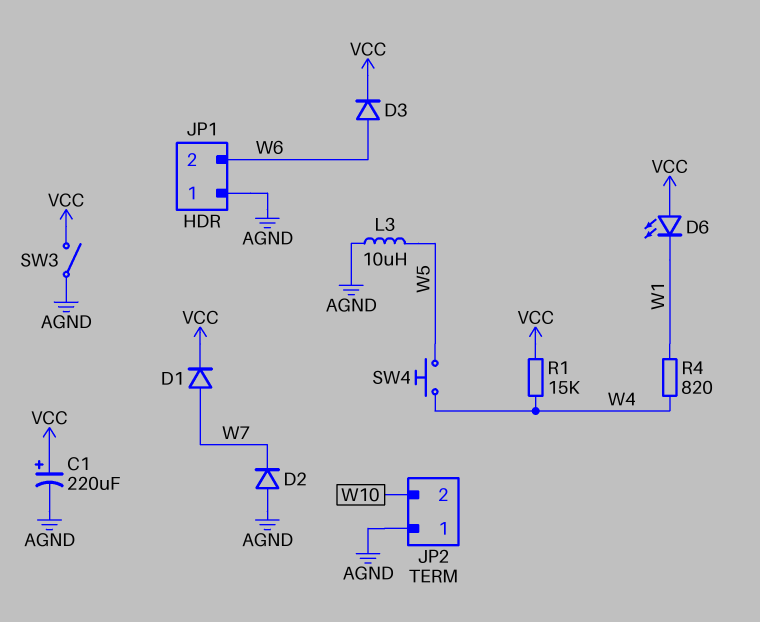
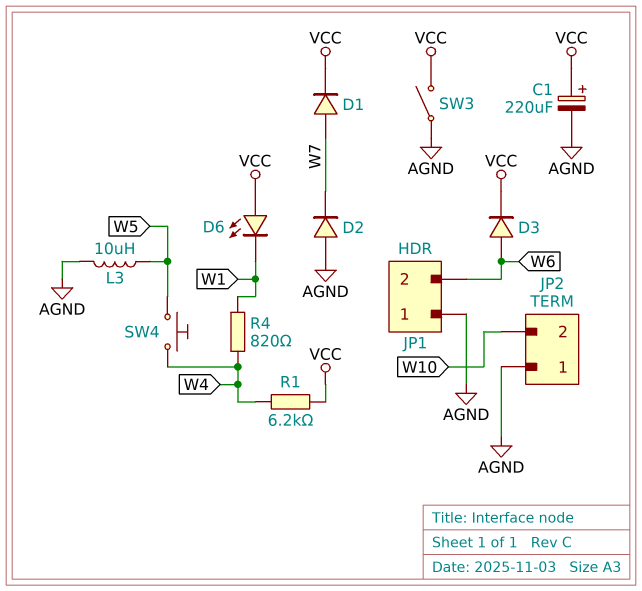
R1: 15k (VCC, W4) -> 6.2k (VCC, W4)

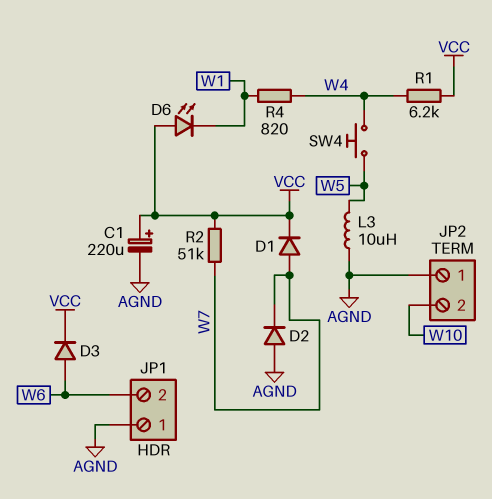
R2: none -> 51k (VCC, W7)
SW3: switch (AGND, VCC) -> none

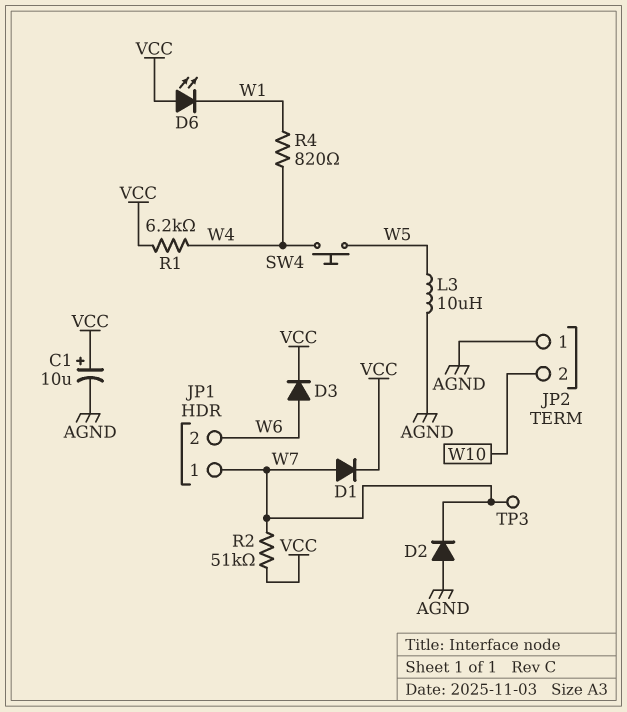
C1: 220uF (plus VCC, minus AGND) -> 10uF (plus VCC, minus AGND)
JP1 pin 1: AGND -> W7
TP3: none -> test point (W7)

